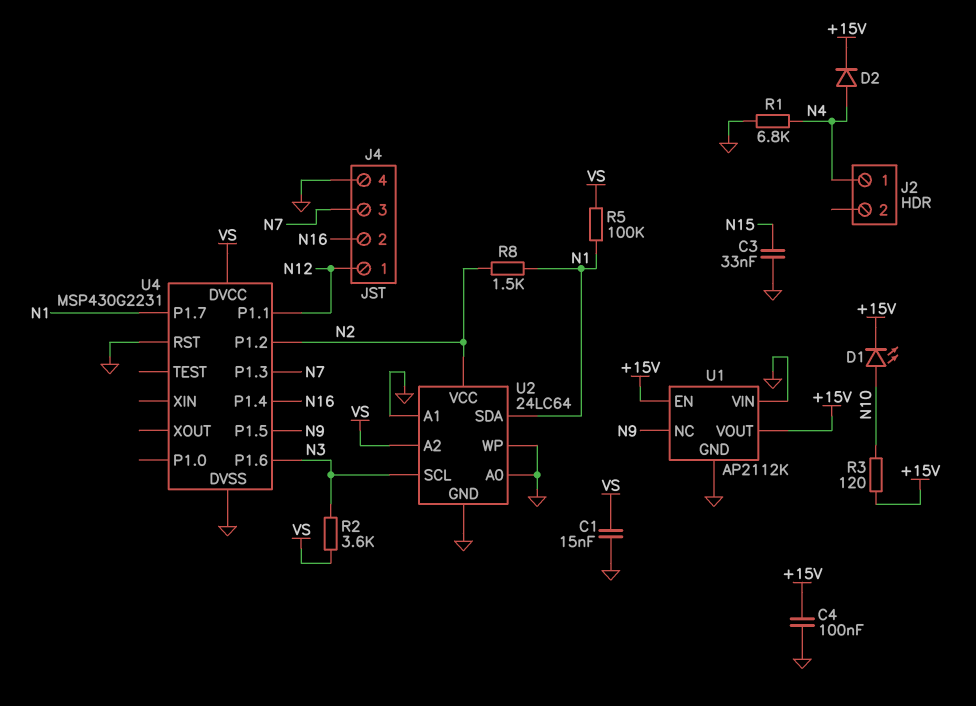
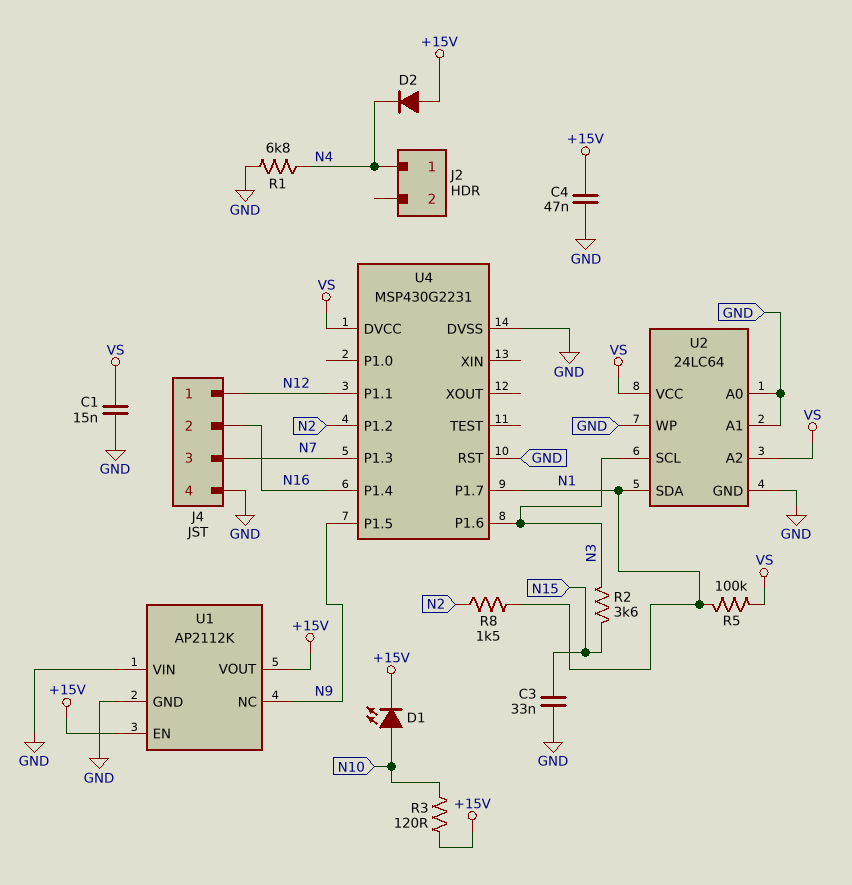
C4: 100nF (+15V, GND) -> 47nF (+15V, GND)
D2: diode (A N4, K +15V) -> diode (A +15V, K N4)
R2: 3.6k (N3, VS) -> 3.6k (N3, N15)
U2 pin VCC: N2 -> VS

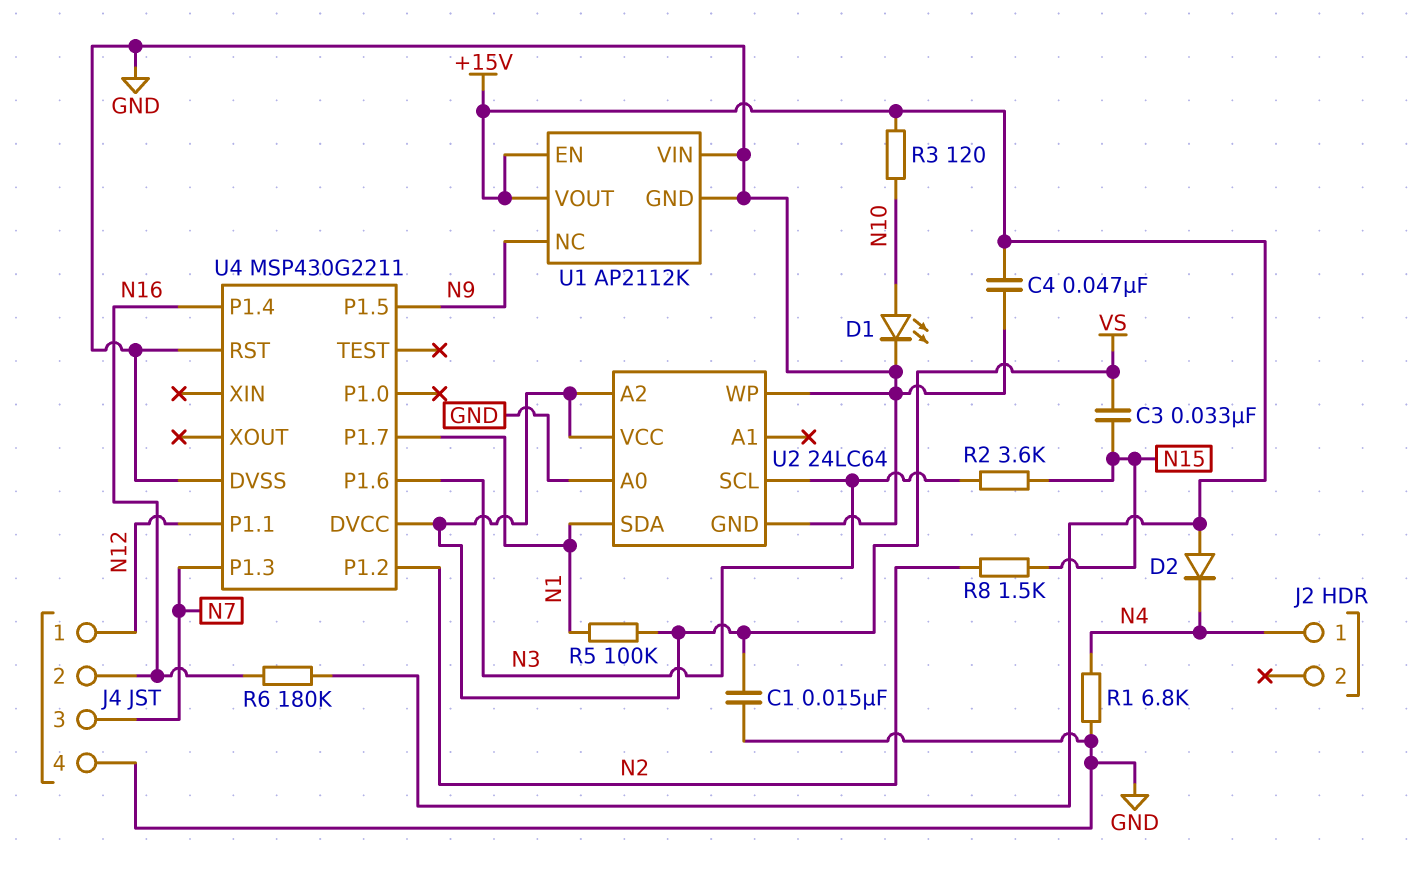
C3: 33nF (GND, N15) -> 33nF (N15, VS)
D1: LED (A N10, K +15V) -> LED (A N10, K GND)
R6: none -> 180k (+15V, N16)
R8: 1.5k (N1, N2) -> 1.5k (N2, N15)
U2 pin A1: GND -> none
U4: MSP430G2231 -> MSP430G2211

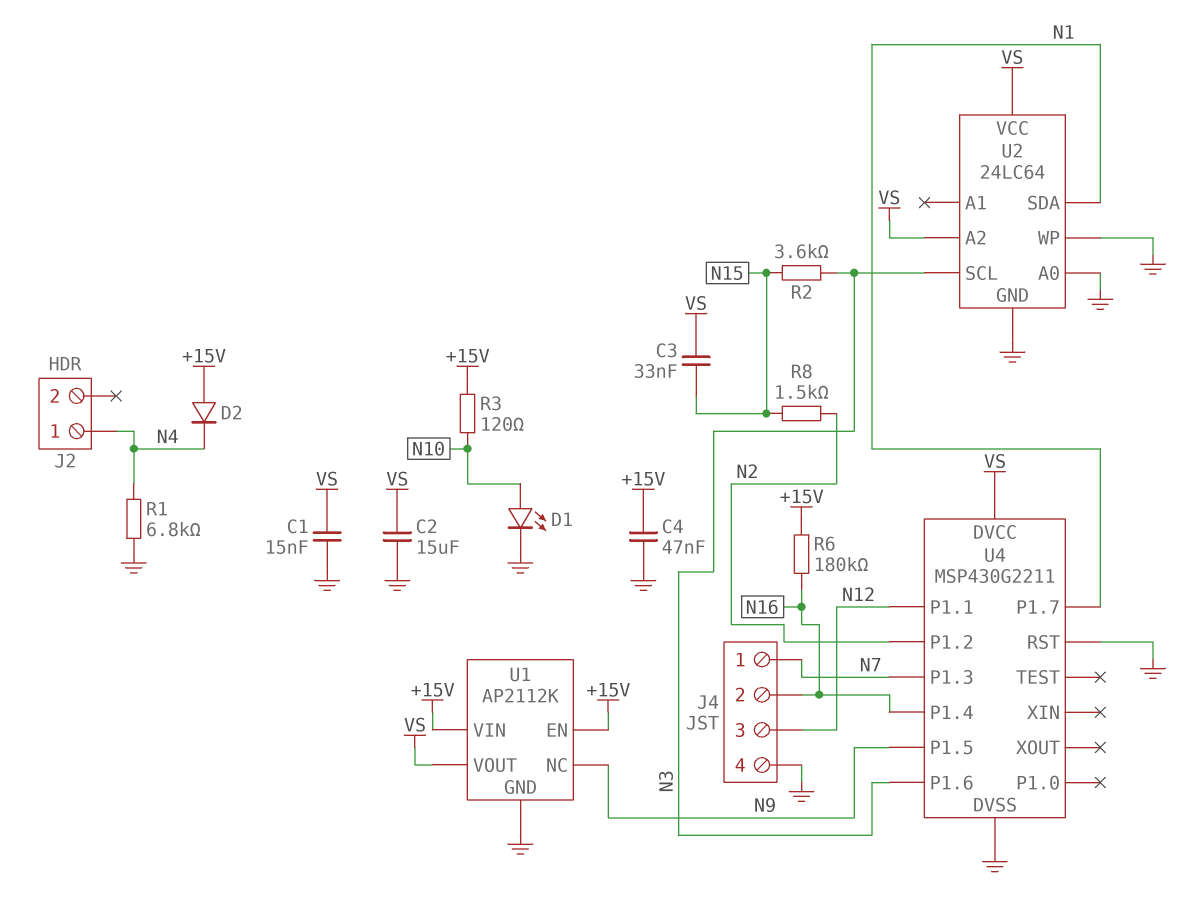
C2: none -> 15uF (GND, VS)
J4 pin 1: N12 -> N7
J4 pin 3: N7 -> N12
R5: 100k (N1, VS) -> none
U1 pin VIN: GND -> +15V
U1 pin VOUT: +15V -> VS

